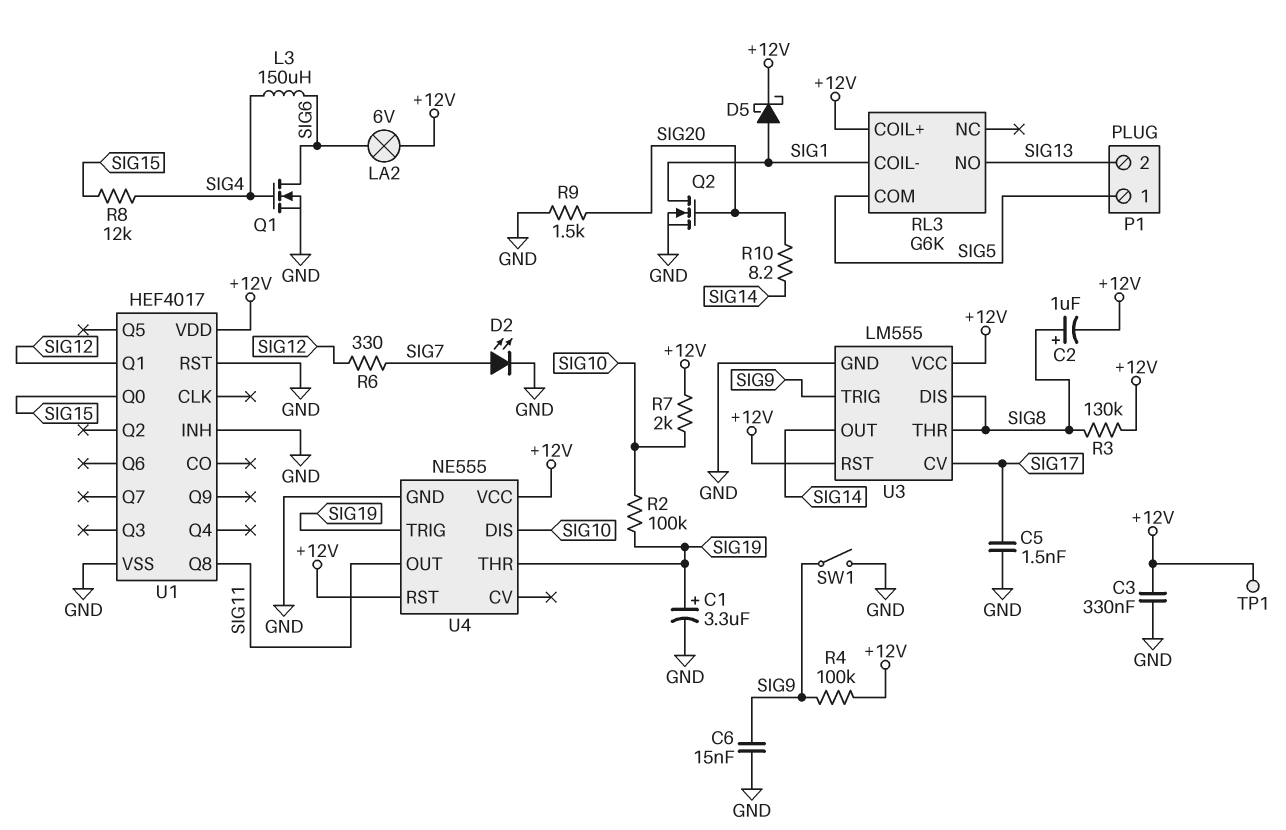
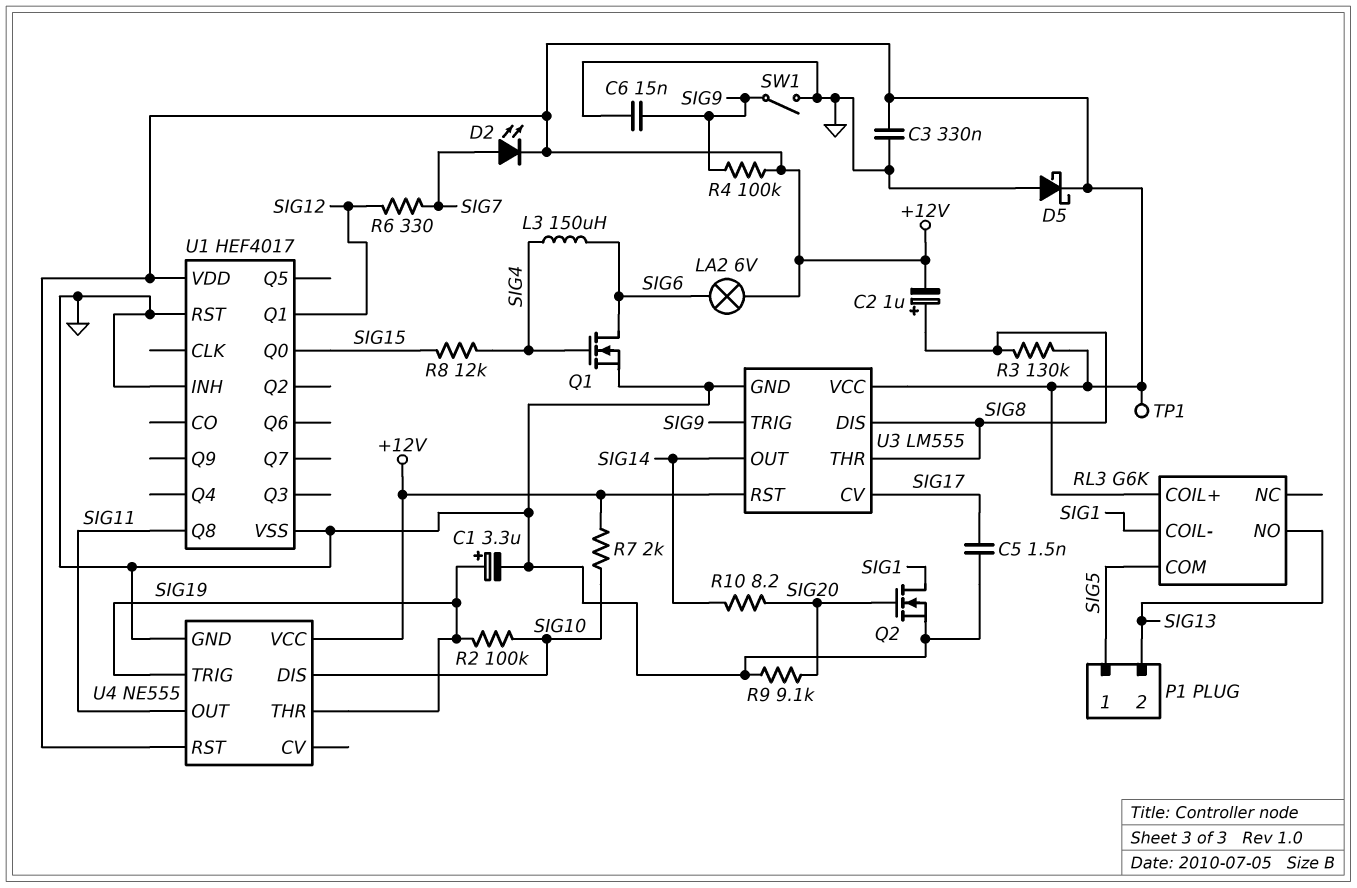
D2: LED (A SIG7, K GND) -> LED (A SIG7, K +12V)
D5: schottky (A SIG1, K +12V) -> schottky (A GND, K +12V)
R9: 1.5k (GND, SIG20) -> 9.1k (GND, SIG20)

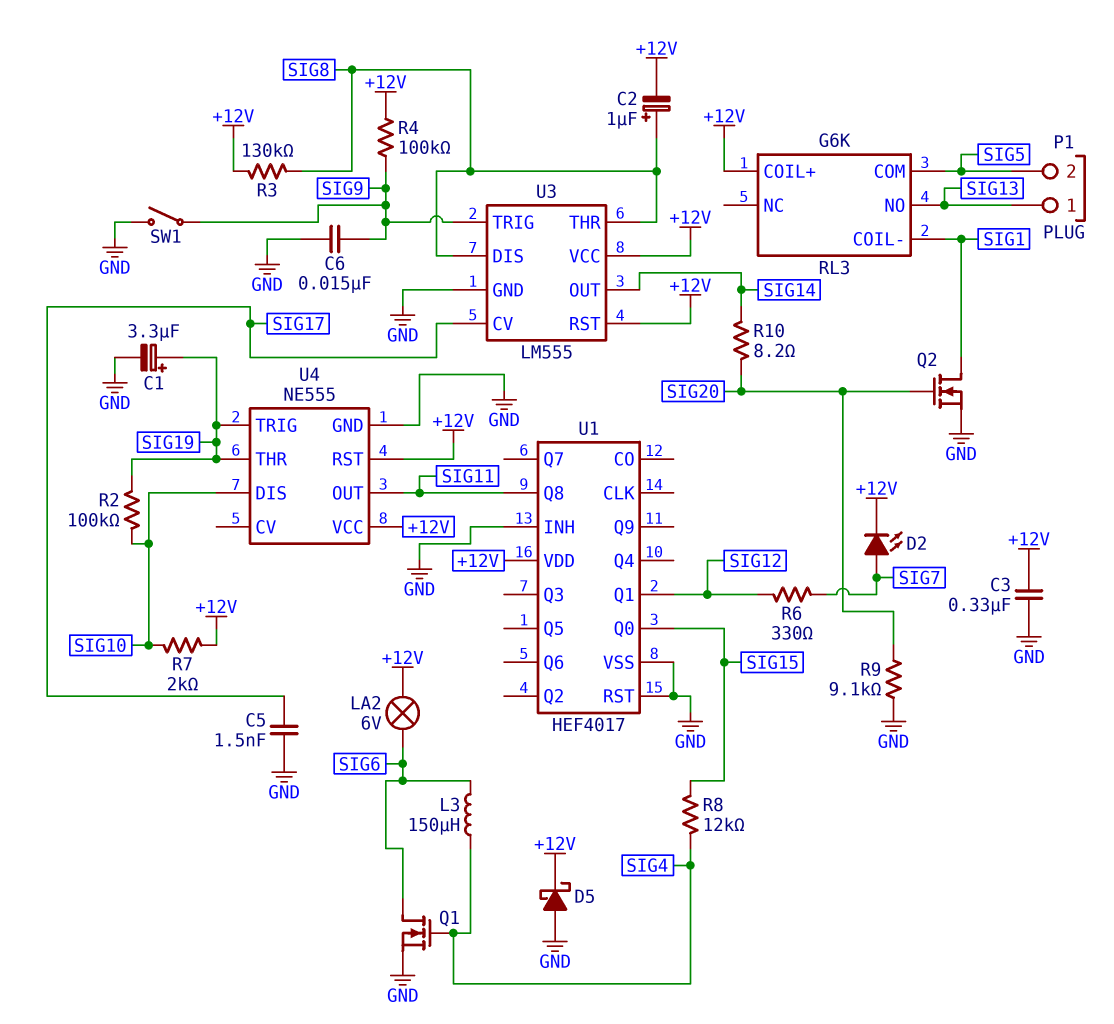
P1 pin 1: SIG5 -> SIG13
P1 pin 2: SIG13 -> SIG5
TP1: test point (+12V) -> none

